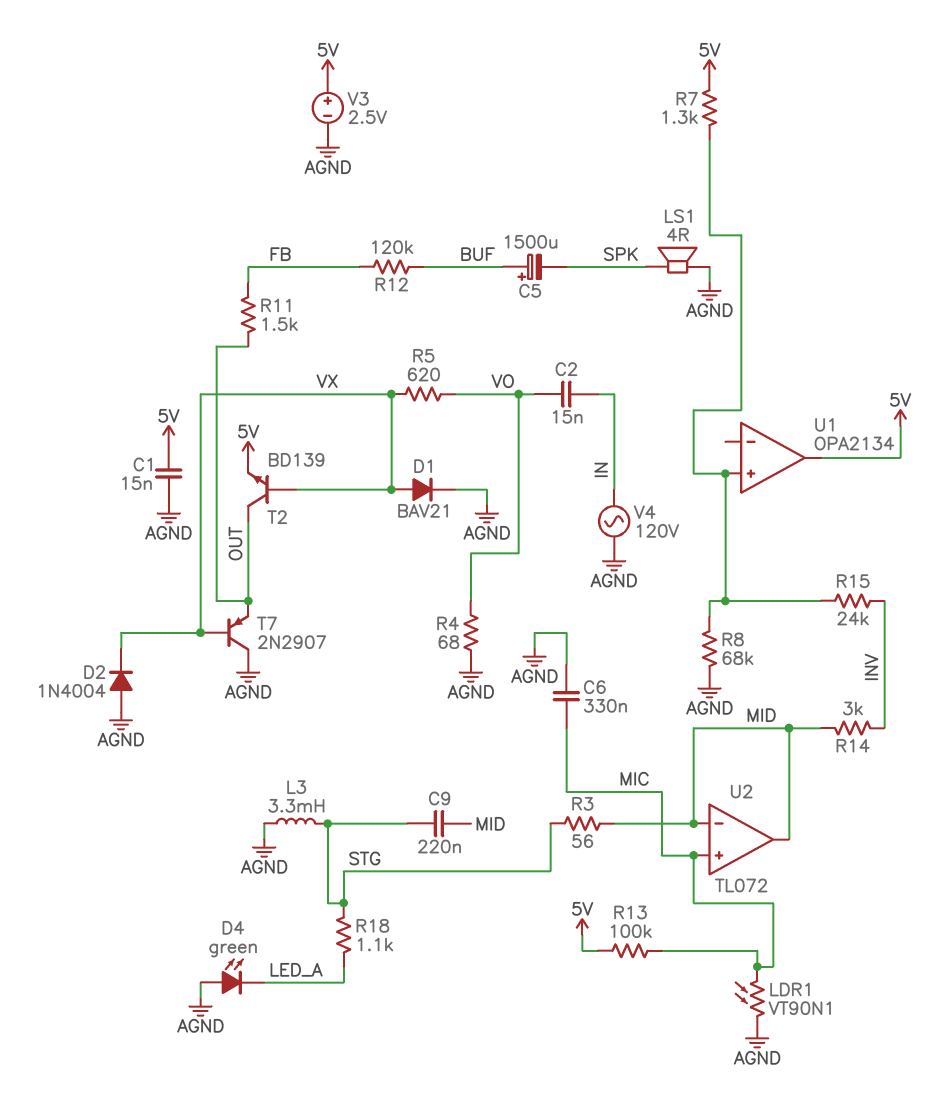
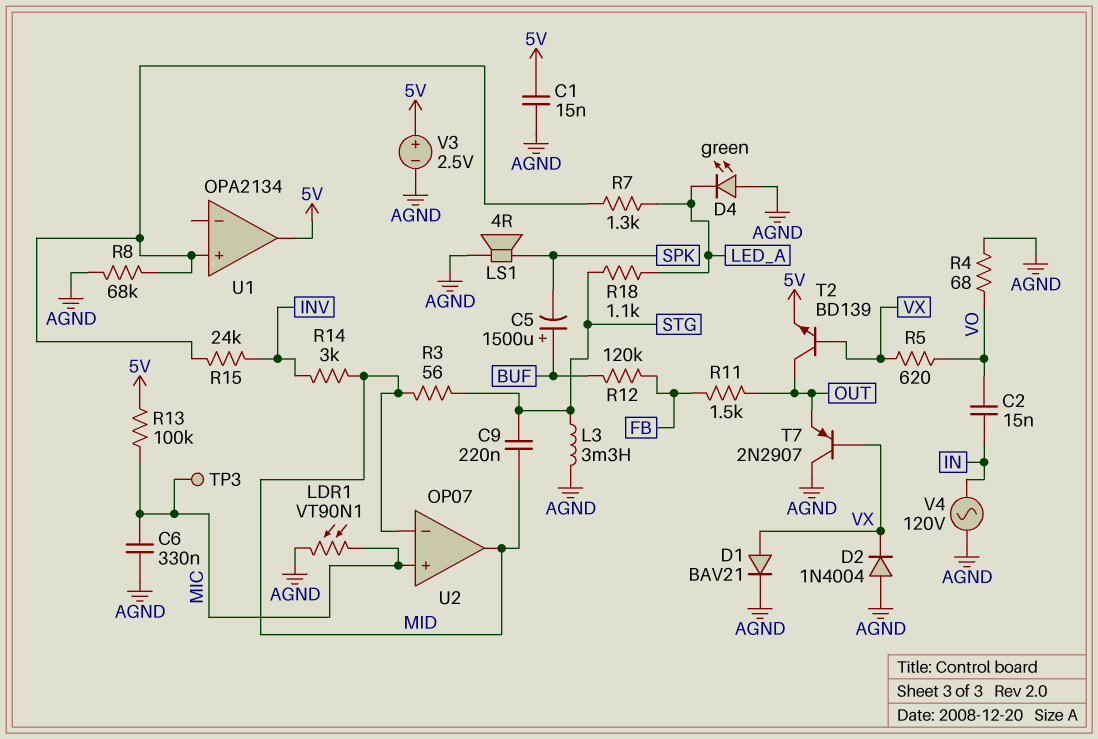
R7: 1.3k (5V, U1/in+) -> 1.3k (LED_A, U1/in+)
TP3: none -> test point (MIC)
U2: TL072 -> OP07

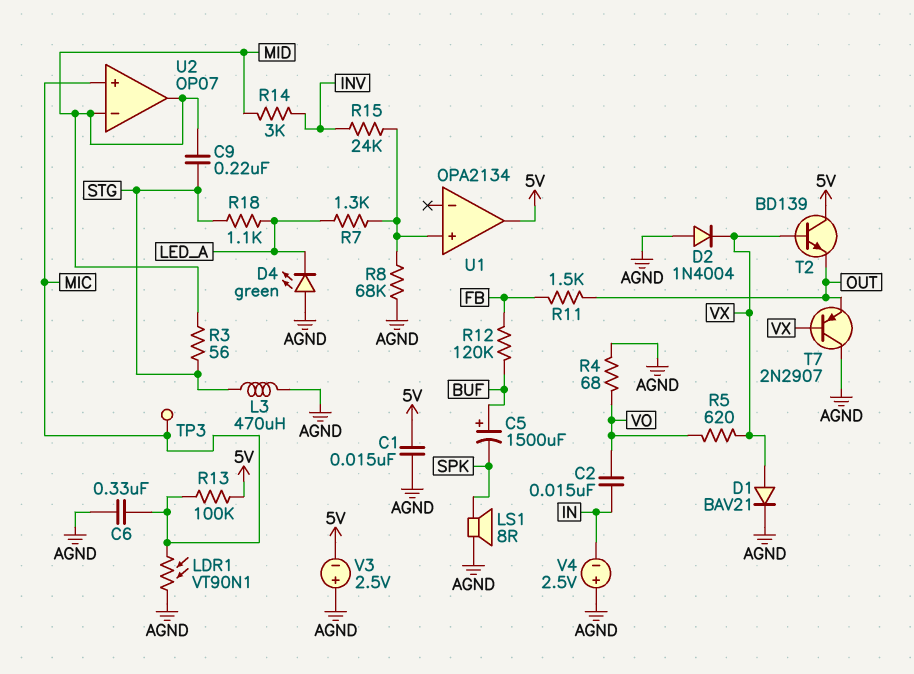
L3: 3.3mH (AGND, STG) -> 470uH (AGND, STG)
LS1: speaker 4R (AGND, SPK) -> speaker 8R (AGND, SPK)
T2: NPN BD139 (B VX, C OUT, E 5V) -> NPN BD139 (B VX, C 5V, E OUT)
V3: 2.5V (plus 5V, minus AGND) -> 2.5V (plus AGND, minus 5V)
V4: AC 120V (AGND, IN) -> 2.5V (plus AGND, minus IN)

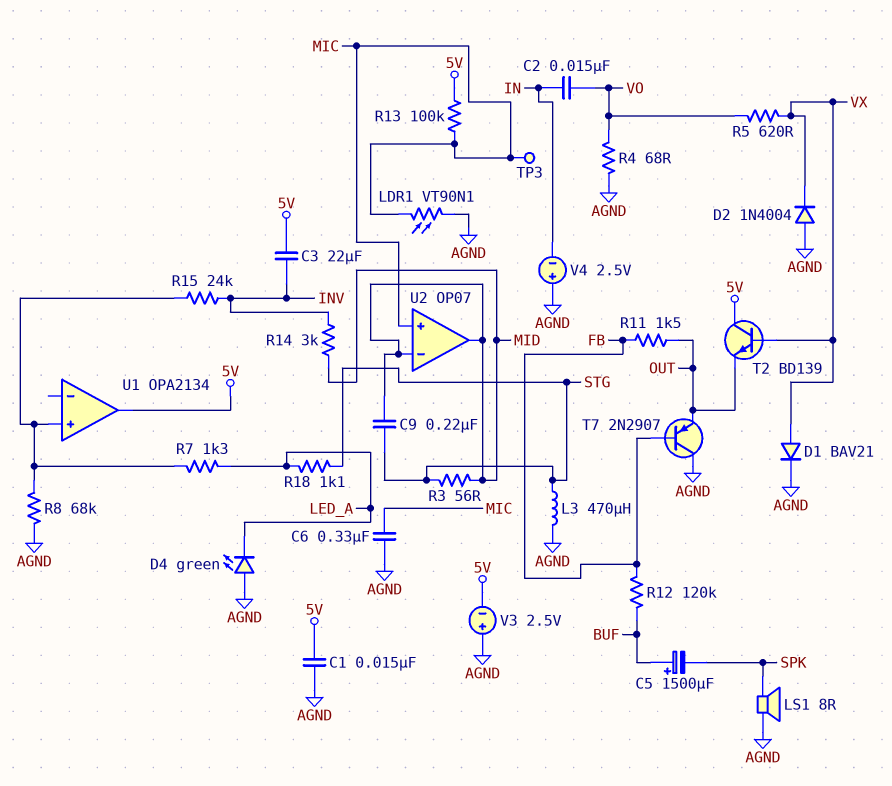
C3: none -> 22uF (5V, INV)
T7: PNP 2N2907 (B VX, C AGND, E OUT) -> PNP 2N2907 (B FB, C AGND, E OUT)

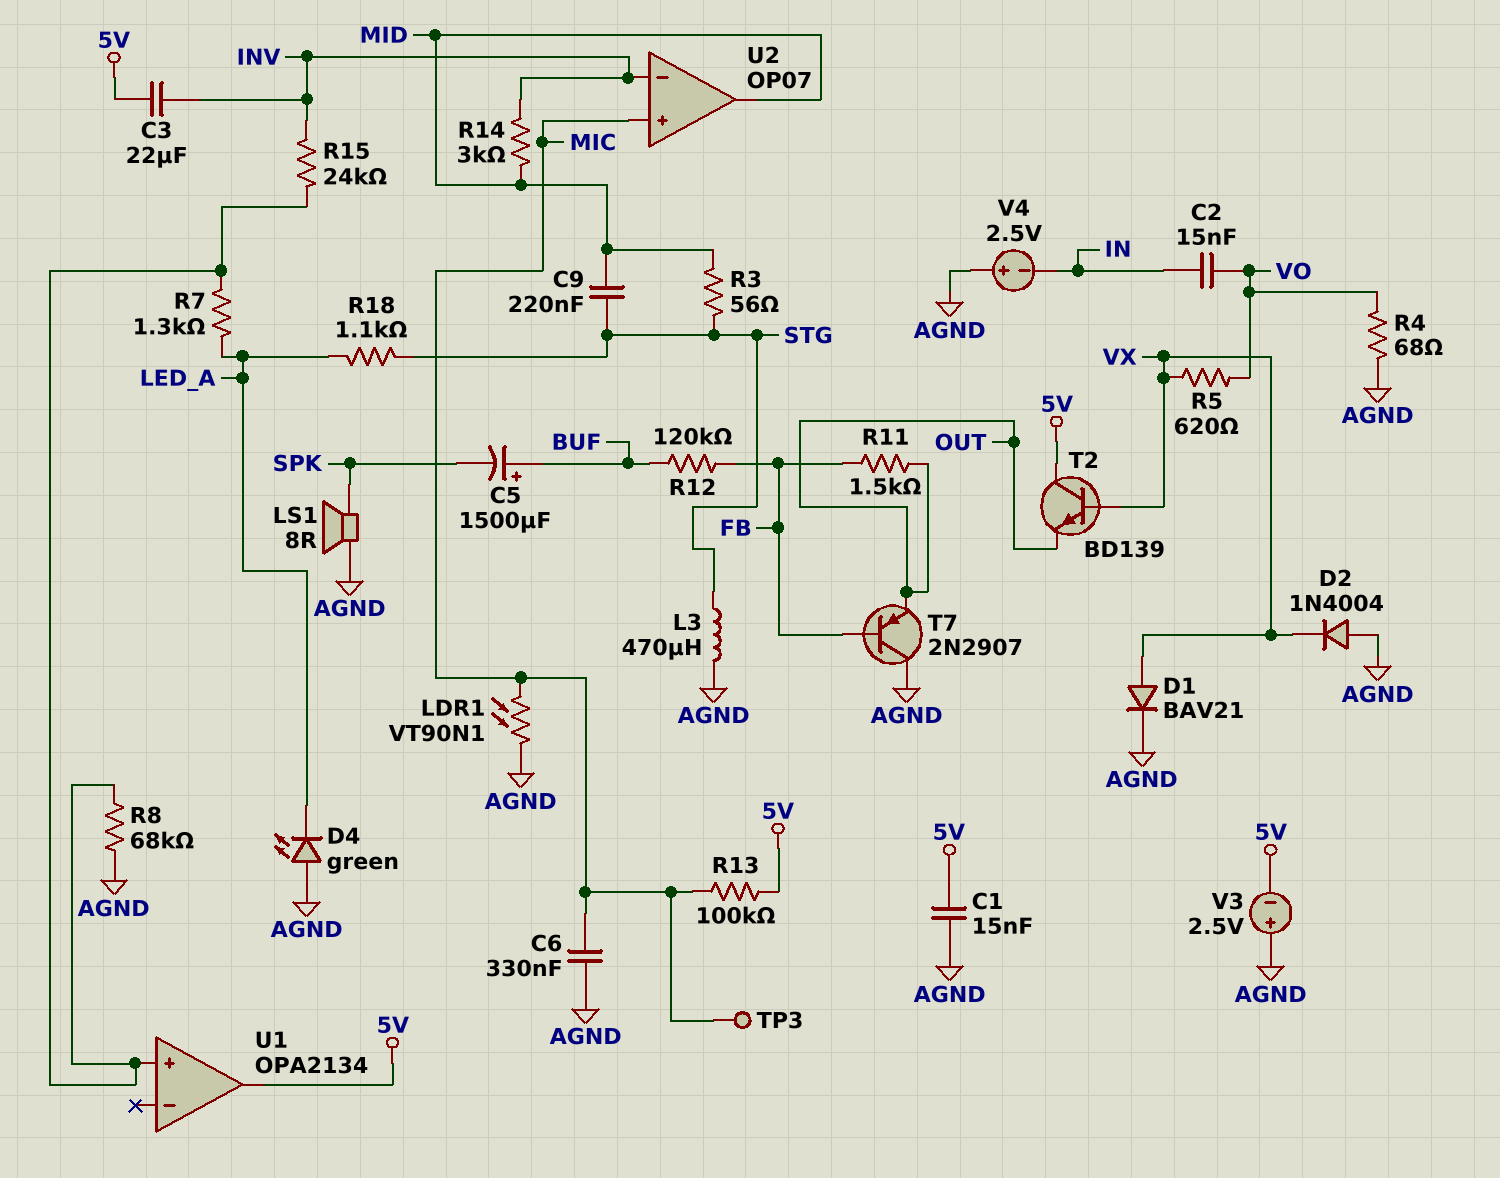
U2 pin in-: MID -> INV

